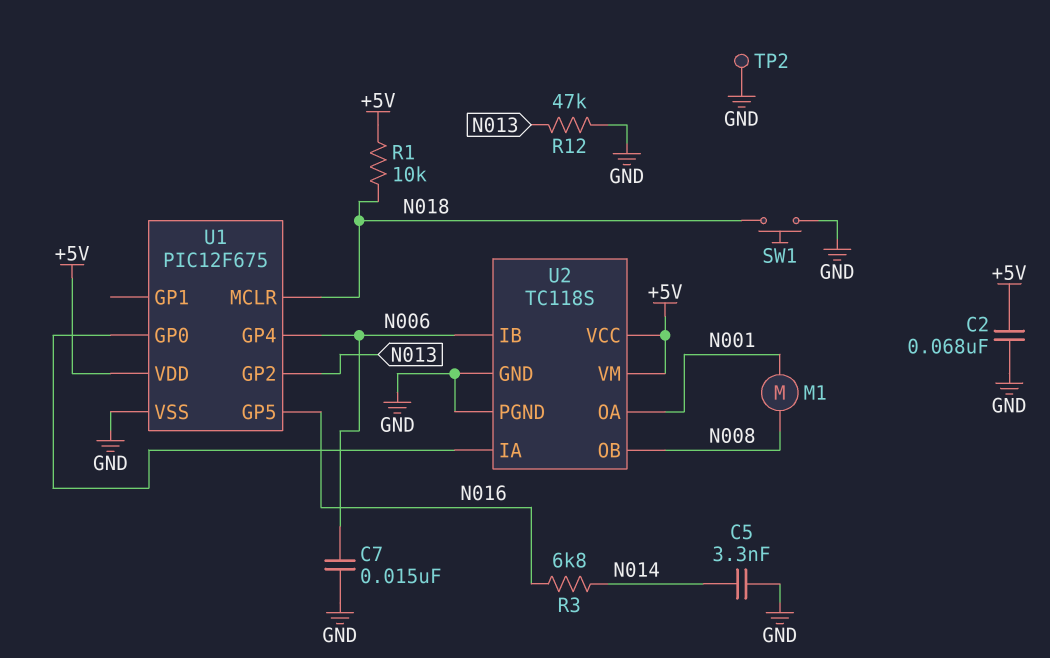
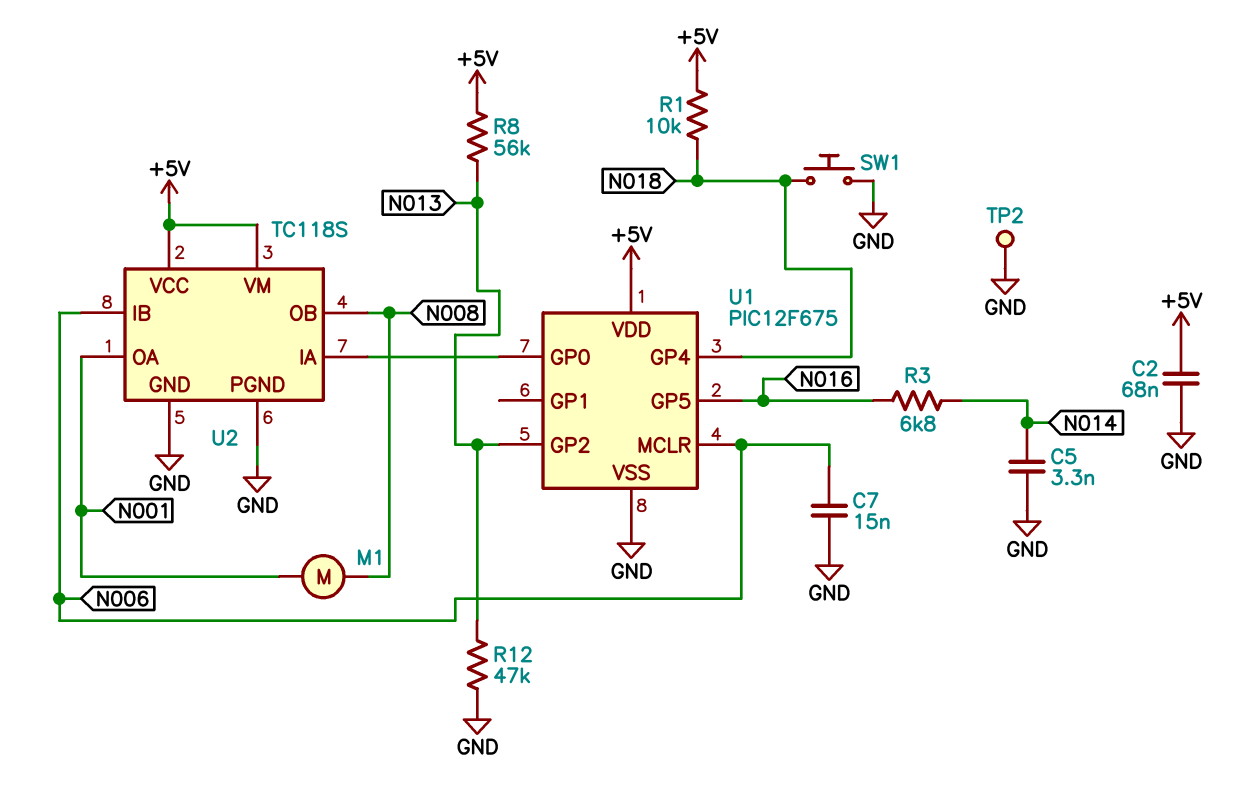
R8: none -> 56k (+5V, N013)
U1 pin GP4: N006 -> N018
U1 pin MCLR: N018 -> N006

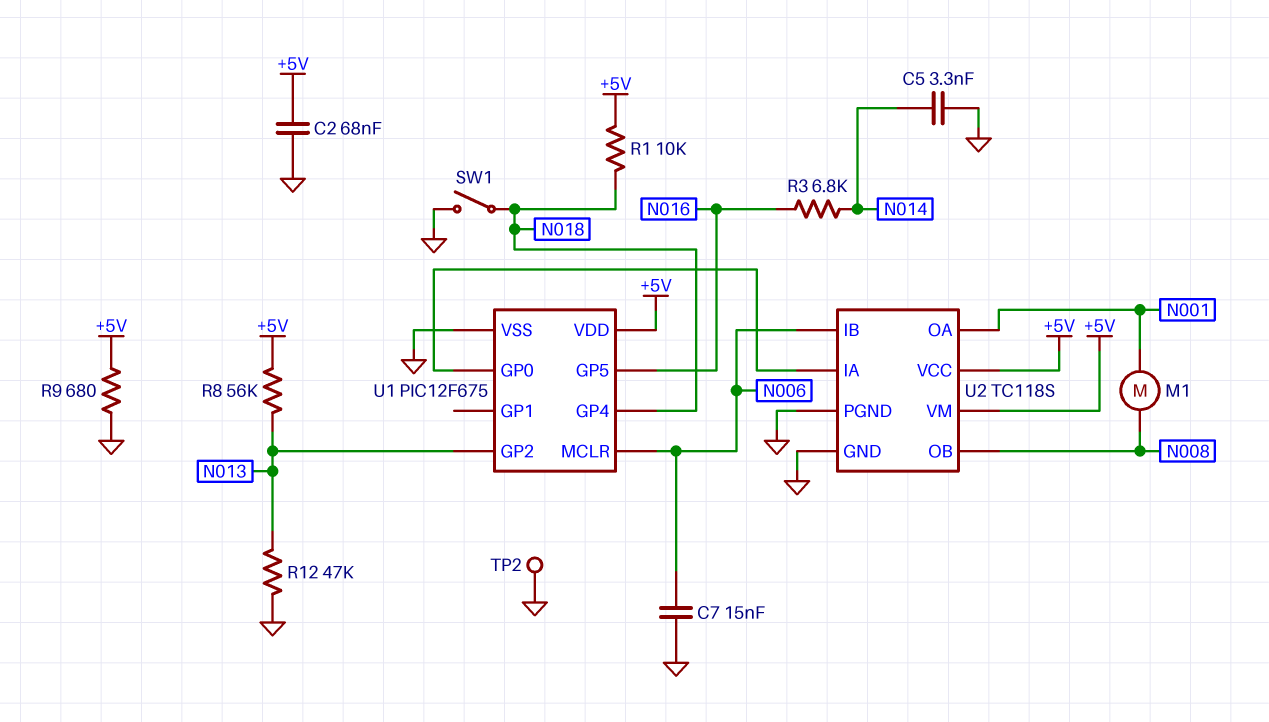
R9: none -> 680 (+5V, GND)
SW1: button (GND, N018) -> switch (GND, N018)

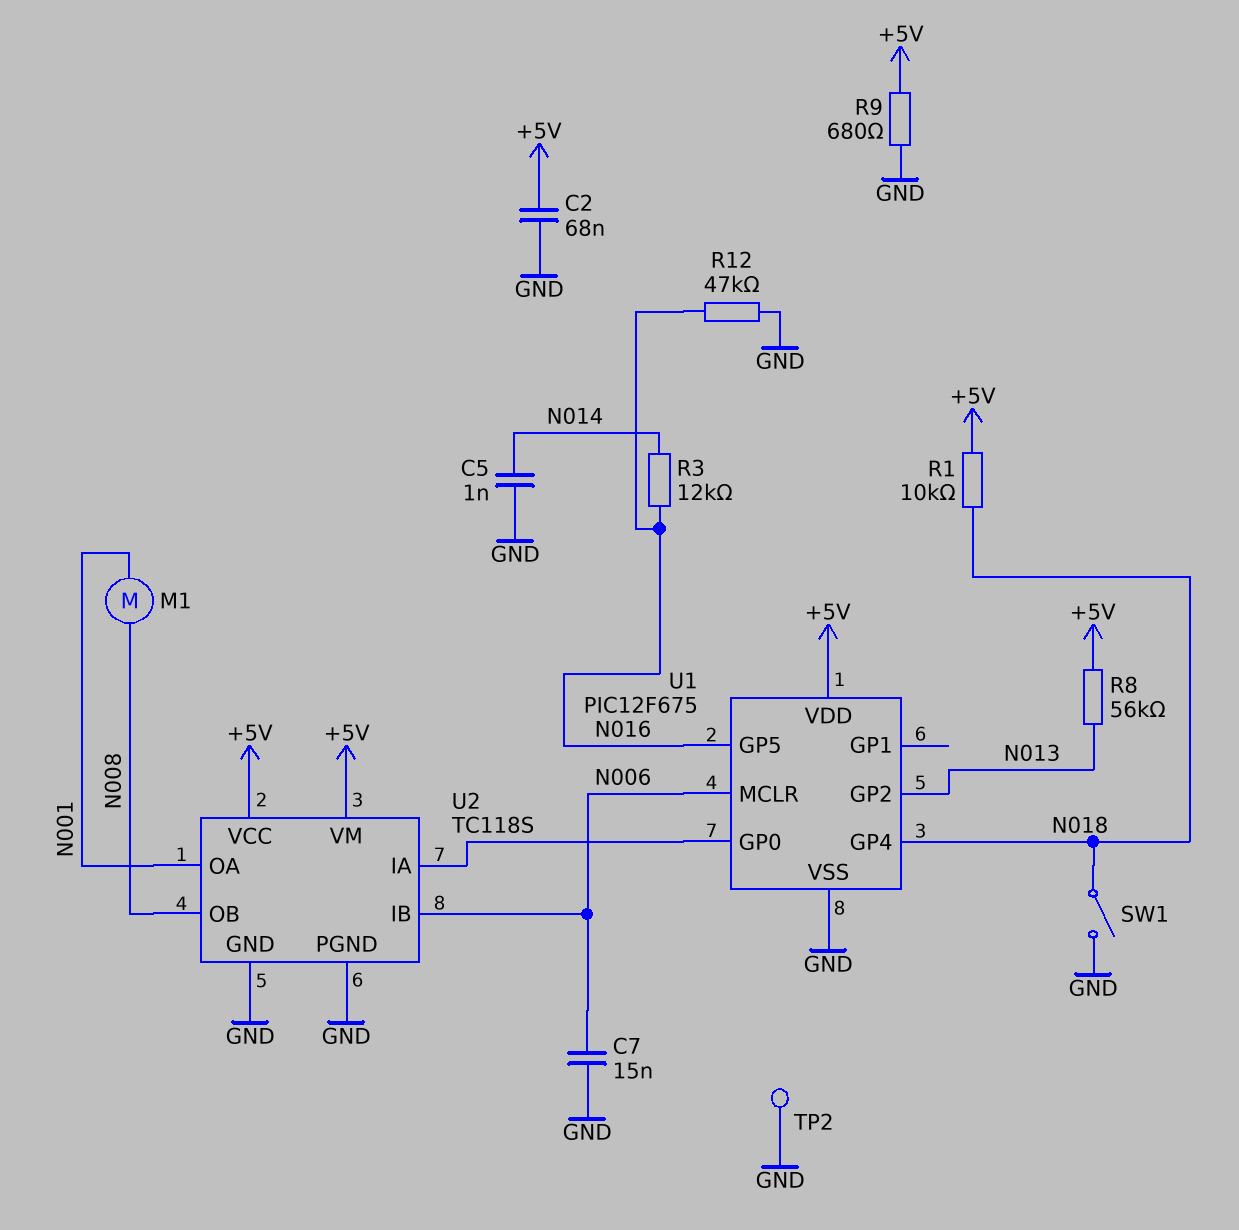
C5: 3.3nF (GND, N014) -> 1nF (GND, N014)
R3: 6.8k (N014, N016) -> 12k (N014, N016)
R12: 47k (GND, N013) -> 47k (GND, N016)

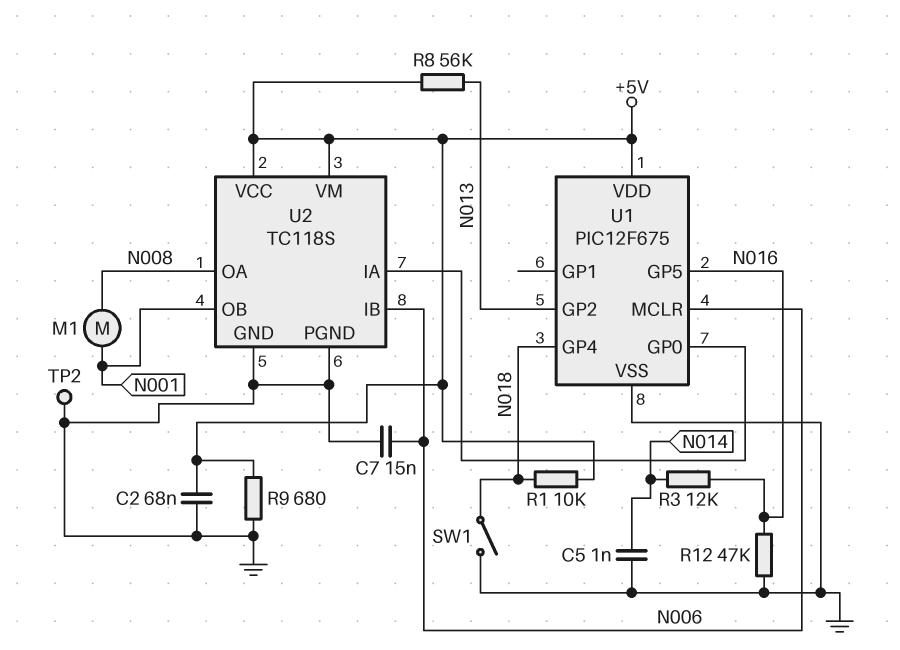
U2 pin OA: N001 -> N008
U2 pin OB: N008 -> N001

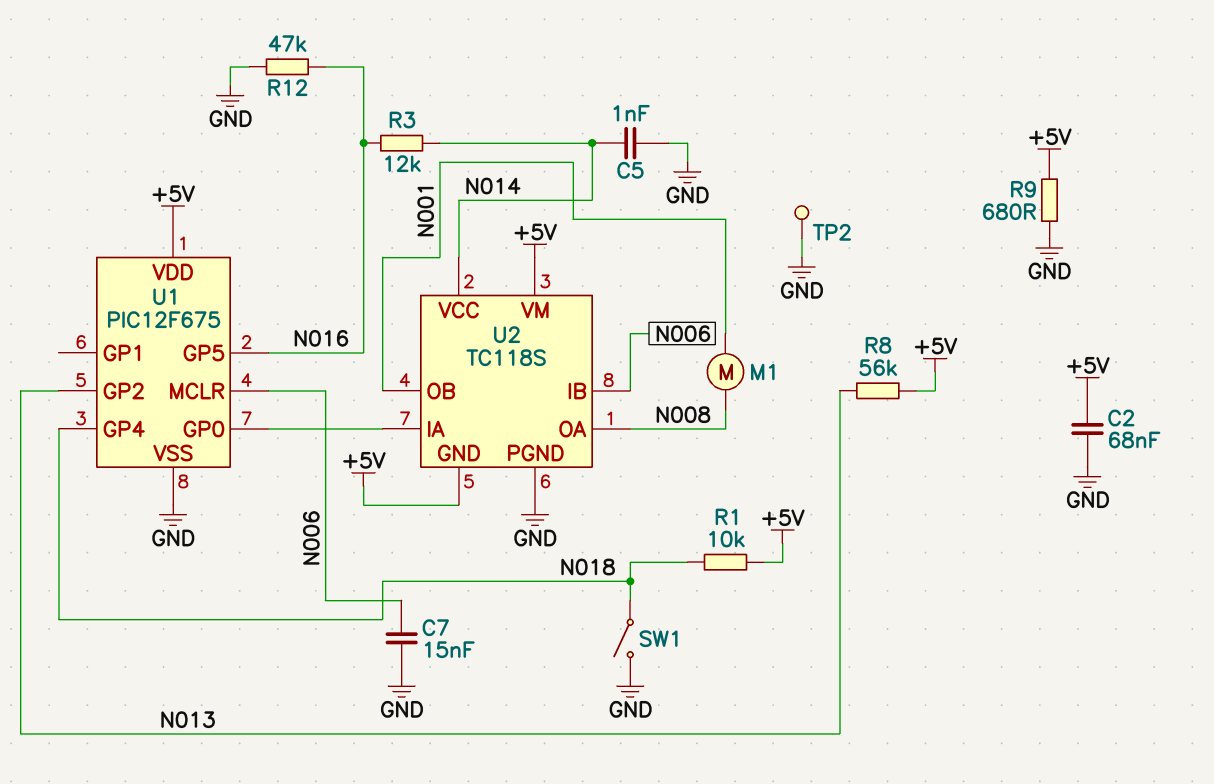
U2 pin GND: GND -> +5V
U2 pin VCC: +5V -> N014

